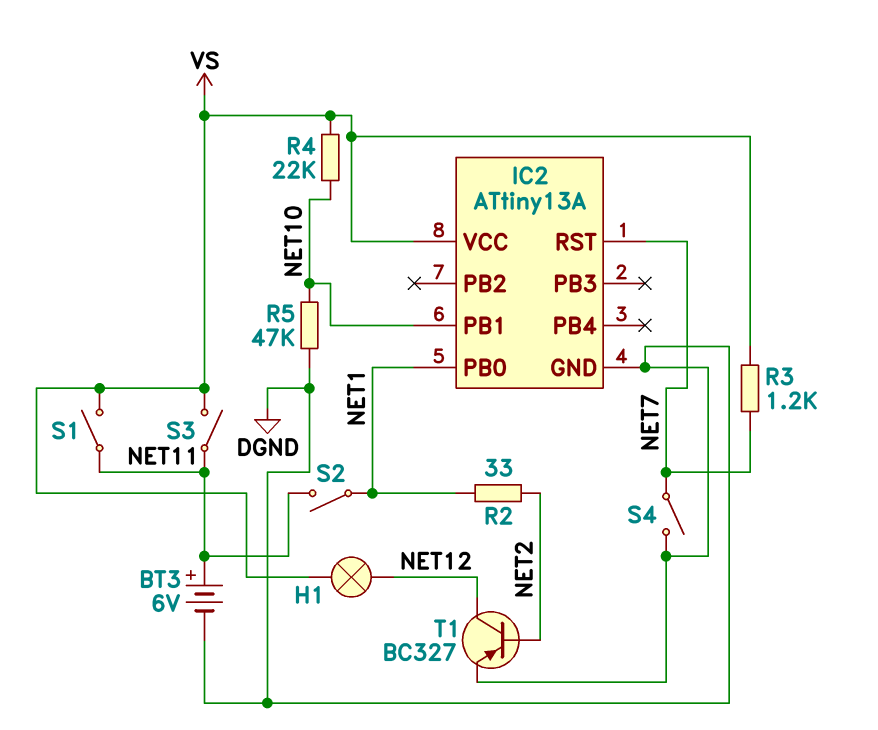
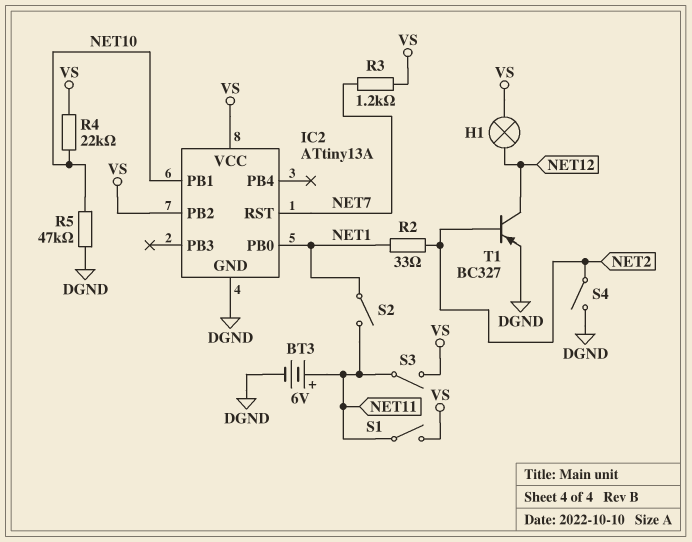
IC2 pin PB2: none -> VS
S4: switch (DGND, NET7) -> switch (DGND, NET2)

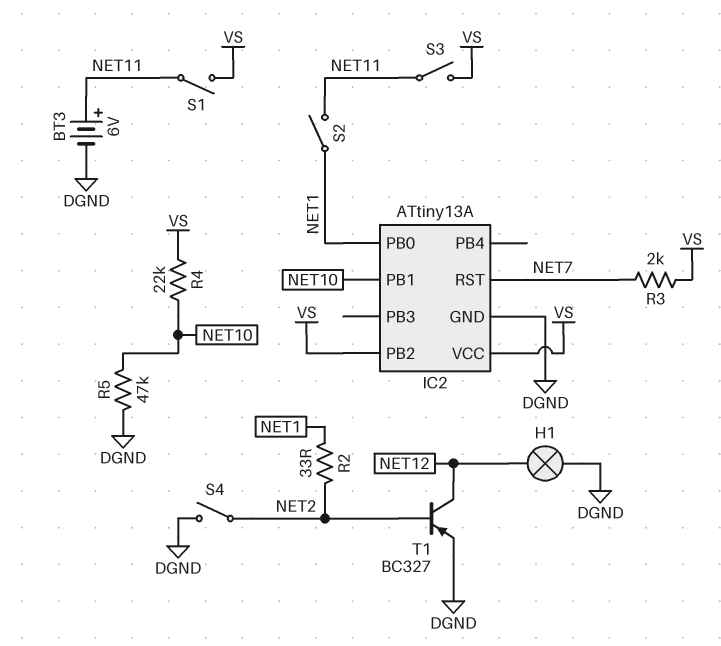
H1: lamp (NET12, VS) -> lamp (DGND, NET12)
R3: 1.2k (NET7, VS) -> 2k (NET7, VS)

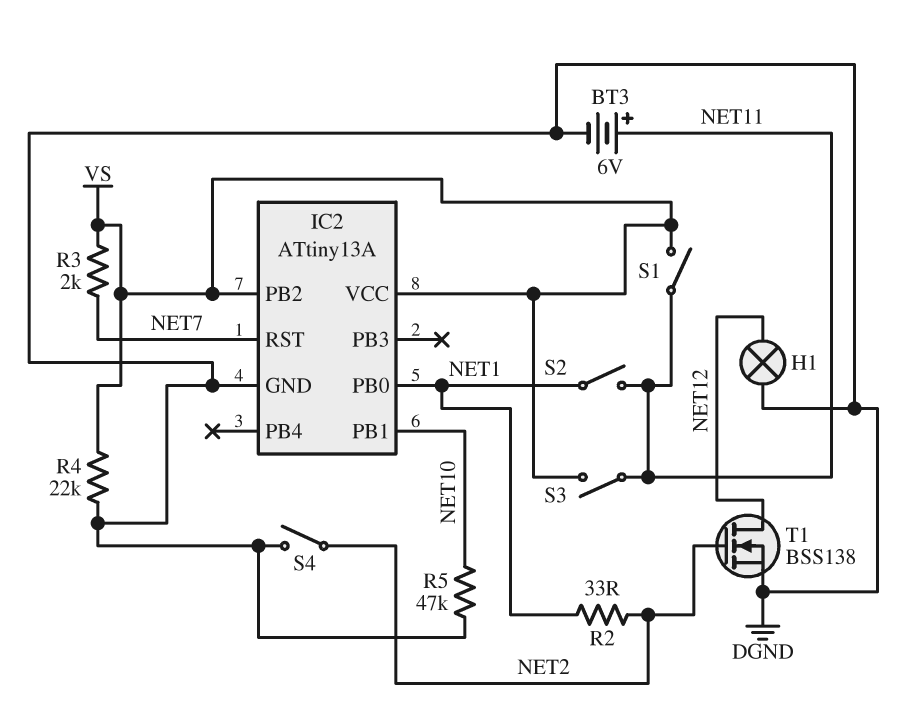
R4: 22k (NET10, VS) -> 22k (DGND, VS)
T1: PNP BC327 (B NET2, C NET12, E DGND) -> NMOS BSS138 (G NET2, D NET12, S DGND)

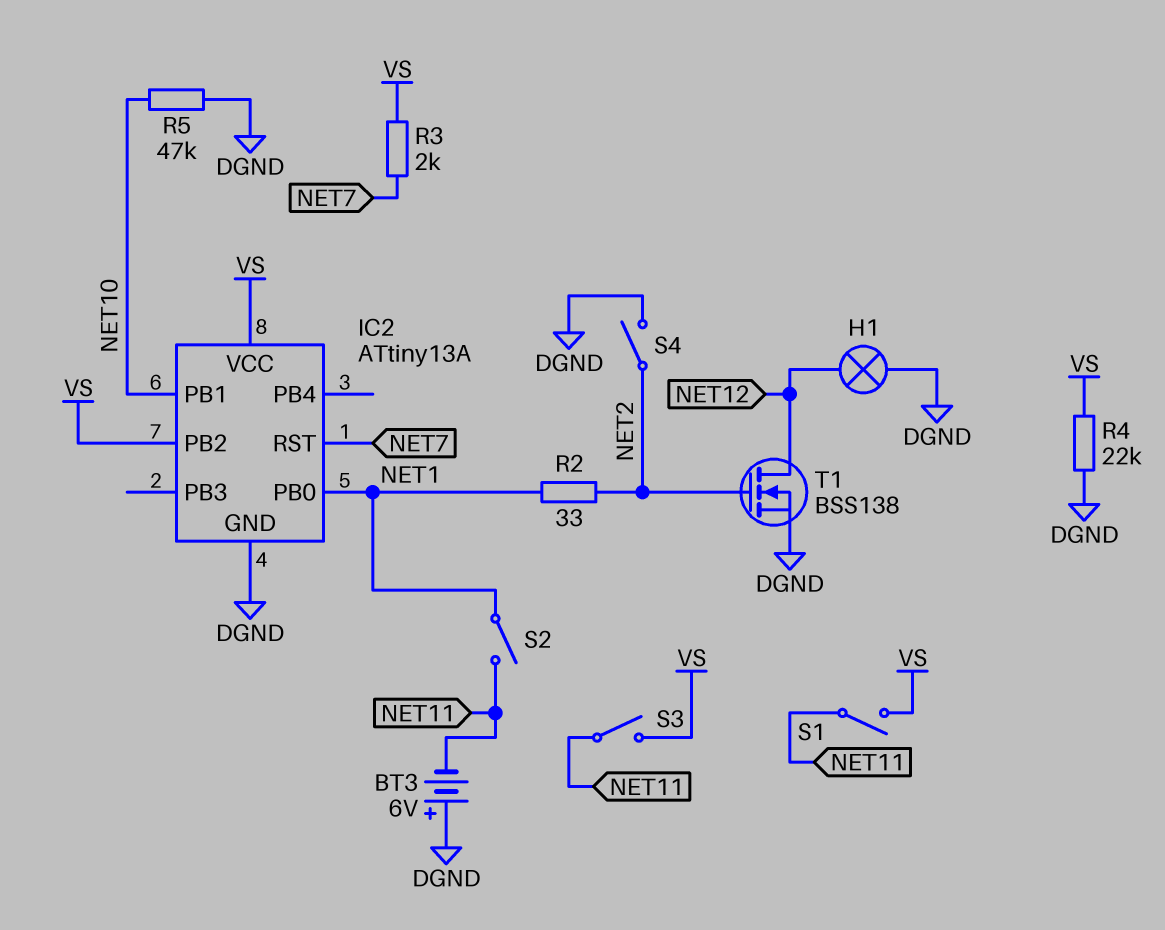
BT3: 6V (plus NET11, minus DGND) -> 6V (plus DGND, minus NET11)

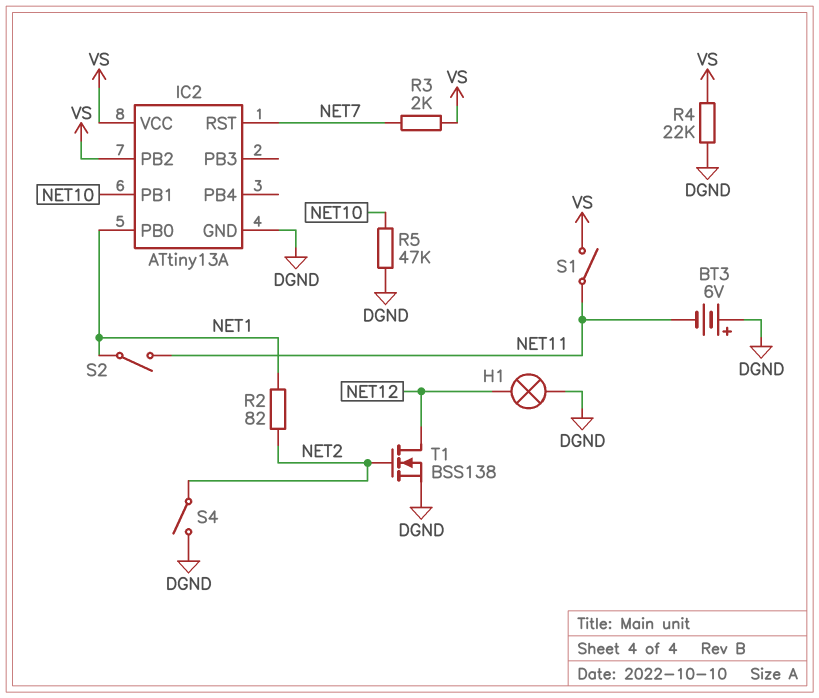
R2: 33 (NET1, NET2) -> 82 (NET1, NET2)
S3: switch (NET11, VS) -> none

